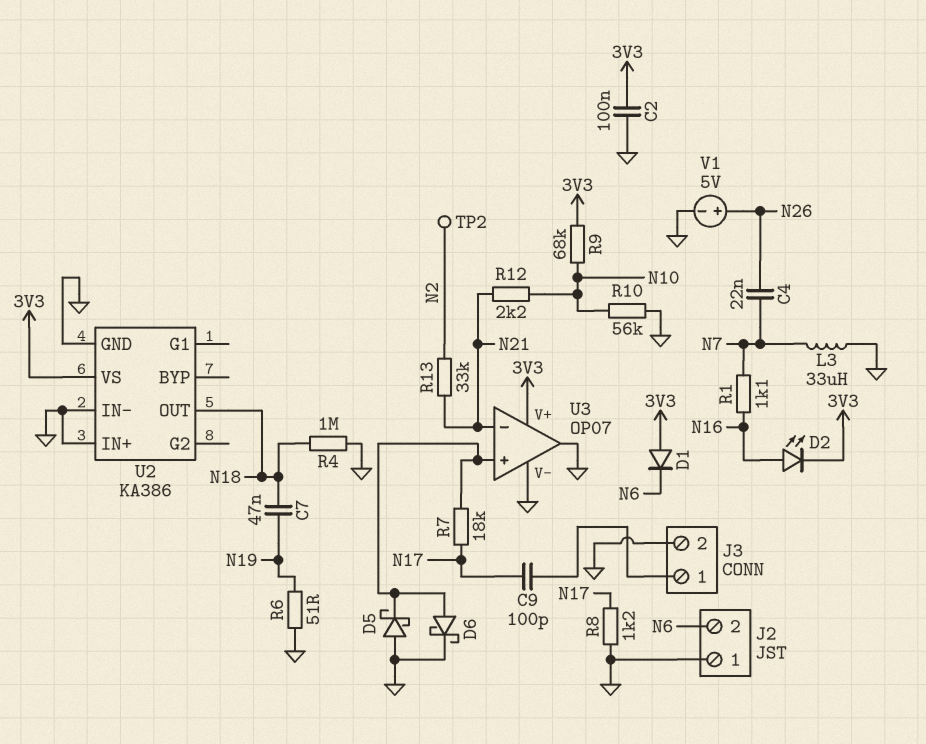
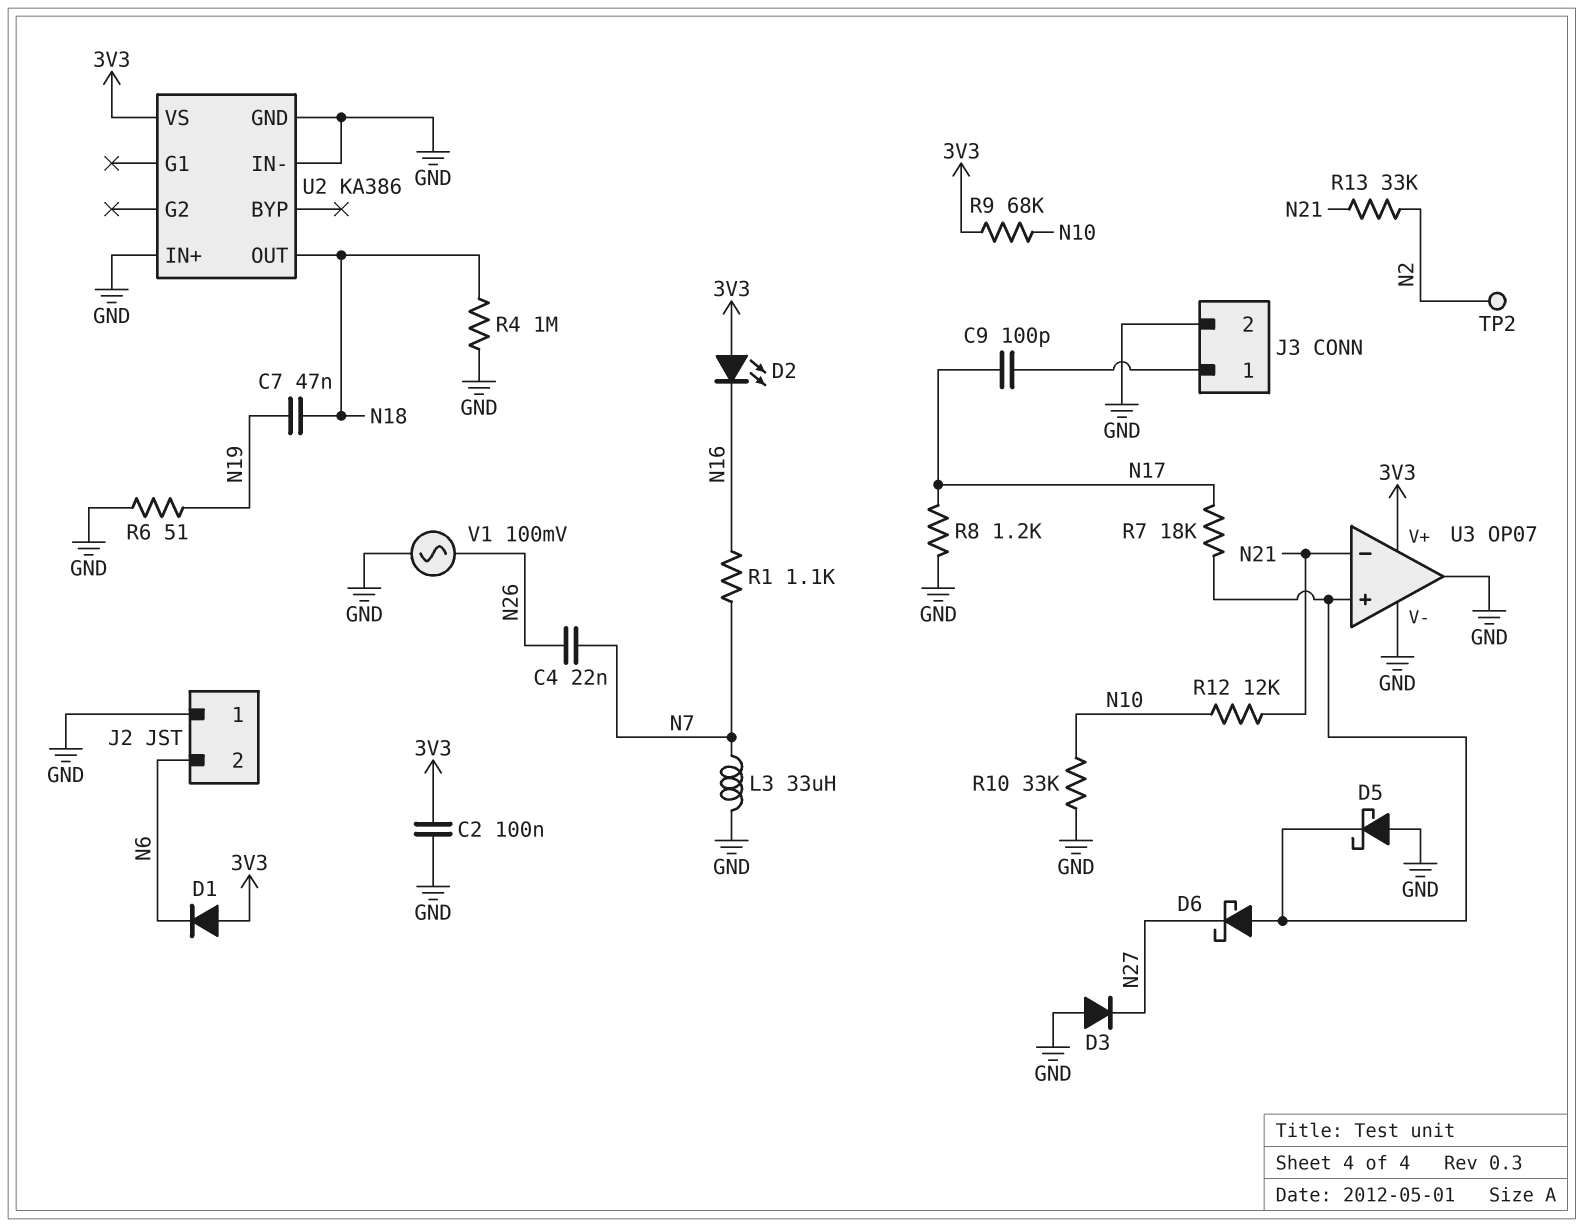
D2: LED (A N16, K 3V3) -> LED (A 3V3, K N16)
D3: none -> diode (A GND, K N27)
D6: schottky (A U3/in+, K GND) -> schottky (A U3/in+, K N27)
R10: 56k (GND, N10) -> 33k (GND, N10)
R12: 2.2k (N10, N21) -> 12k (N10, N21)
V1: 5V (plus N26, minus GND) -> AC 100mV (GND, N26)

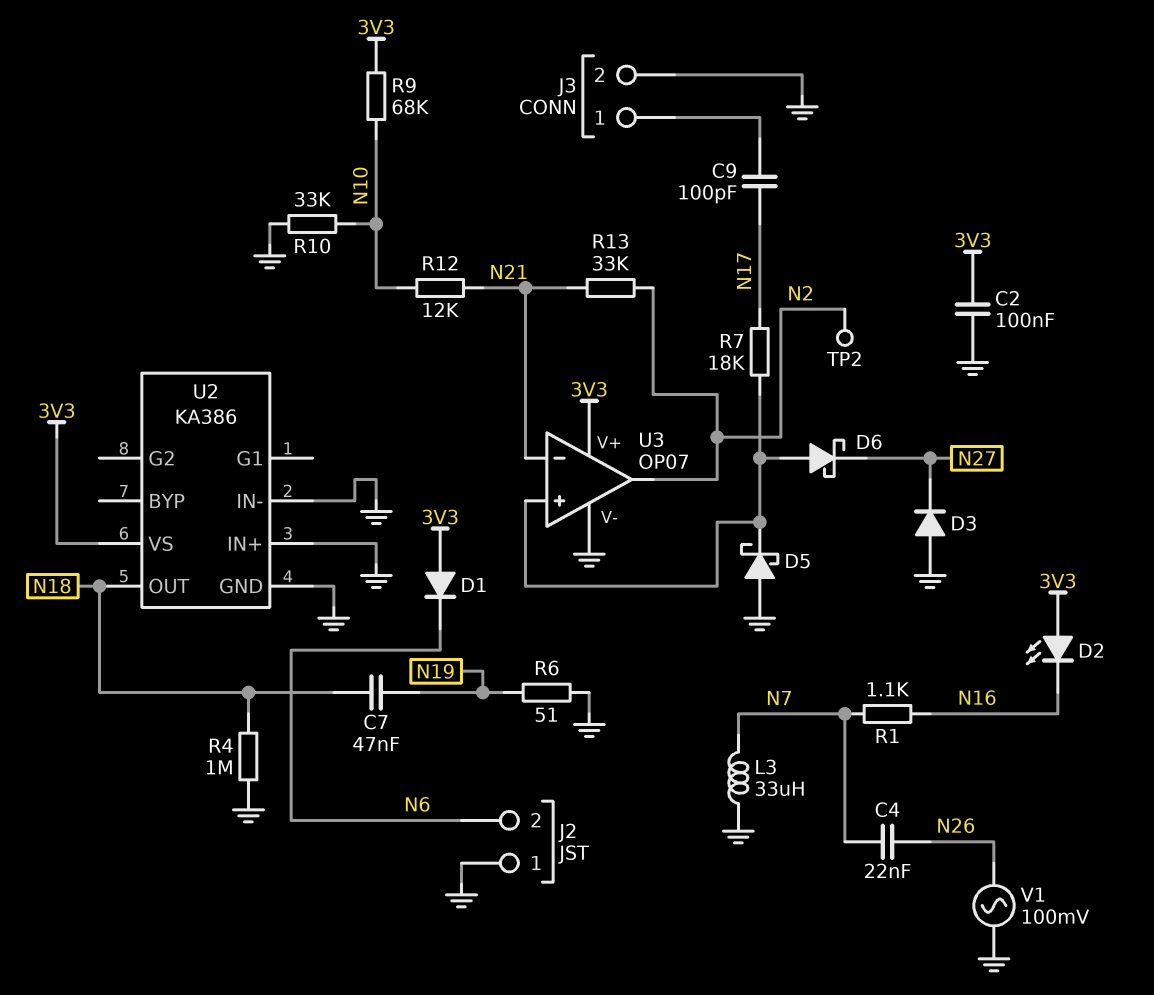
R8: 1.2k (GND, N17) -> none
U3 pin out: GND -> N2

